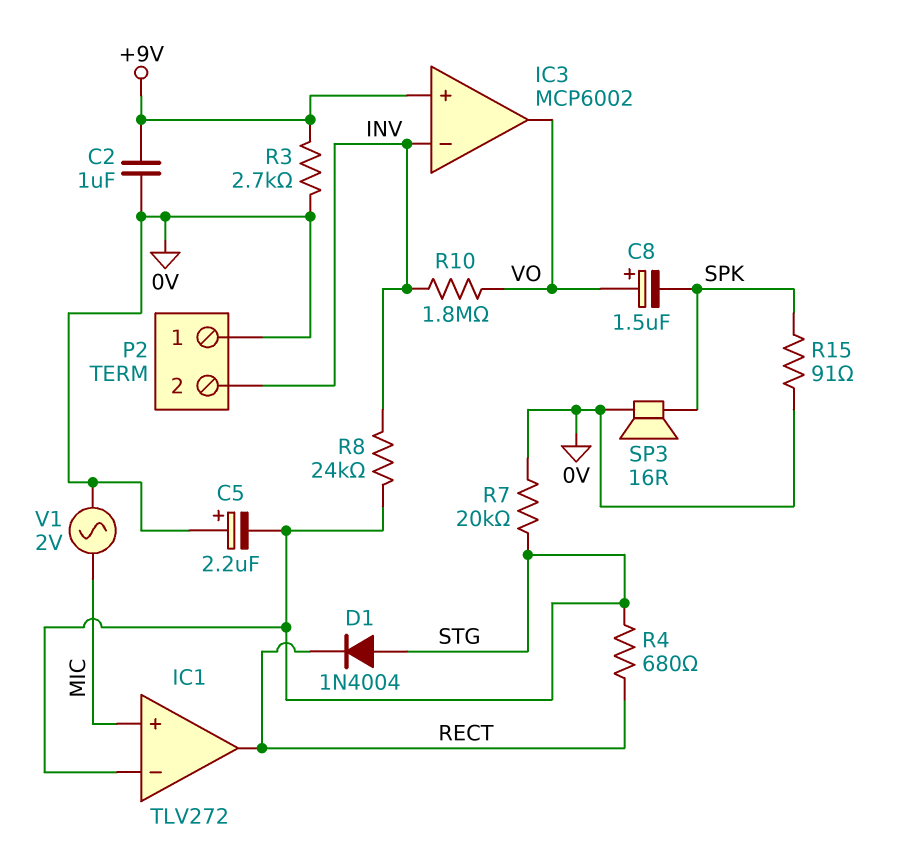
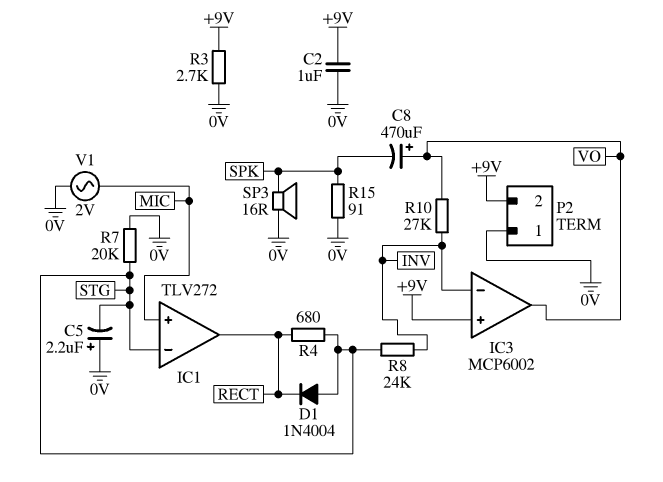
C8: 1.5uF (plus VO, minus SPK) -> 470uF (plus VO, minus SPK)
P2 pin 2: INV -> +9V
R10: 1.8M (INV, VO) -> 27k (INV, VO)

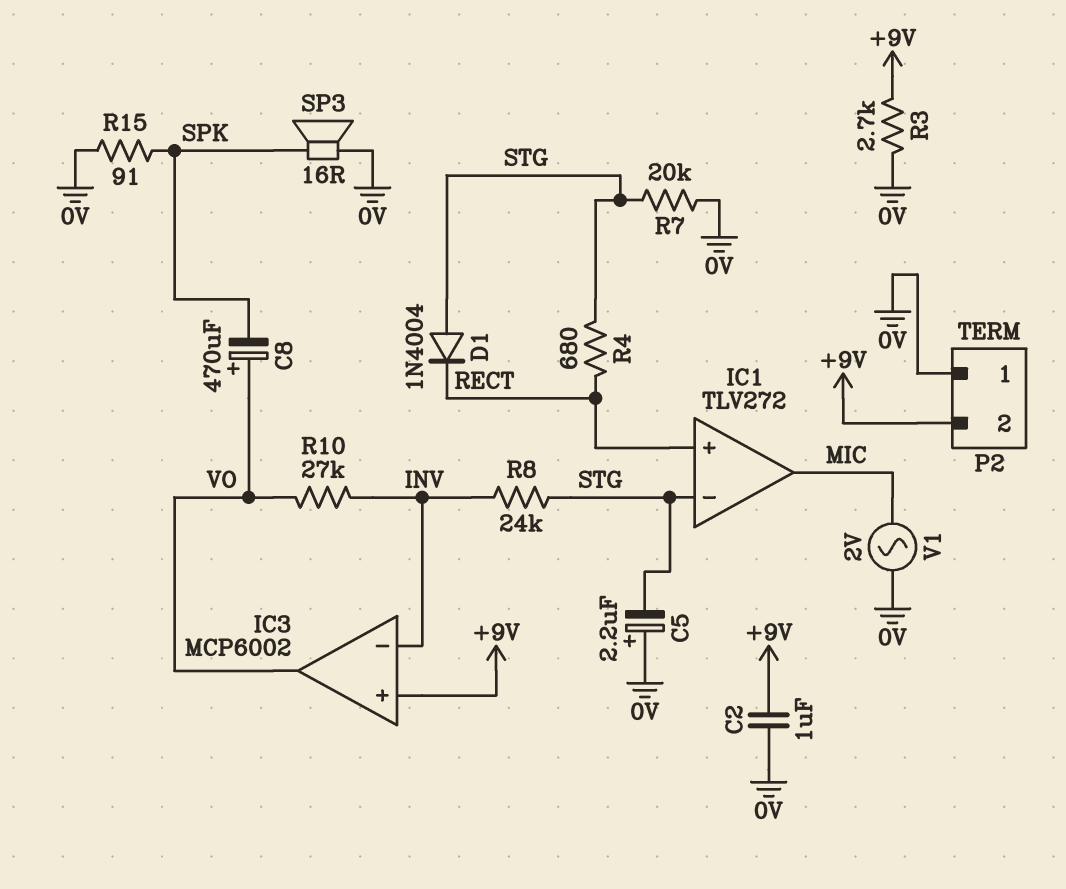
IC1 pin in+: MIC -> RECT
IC1 pin out: RECT -> MIC

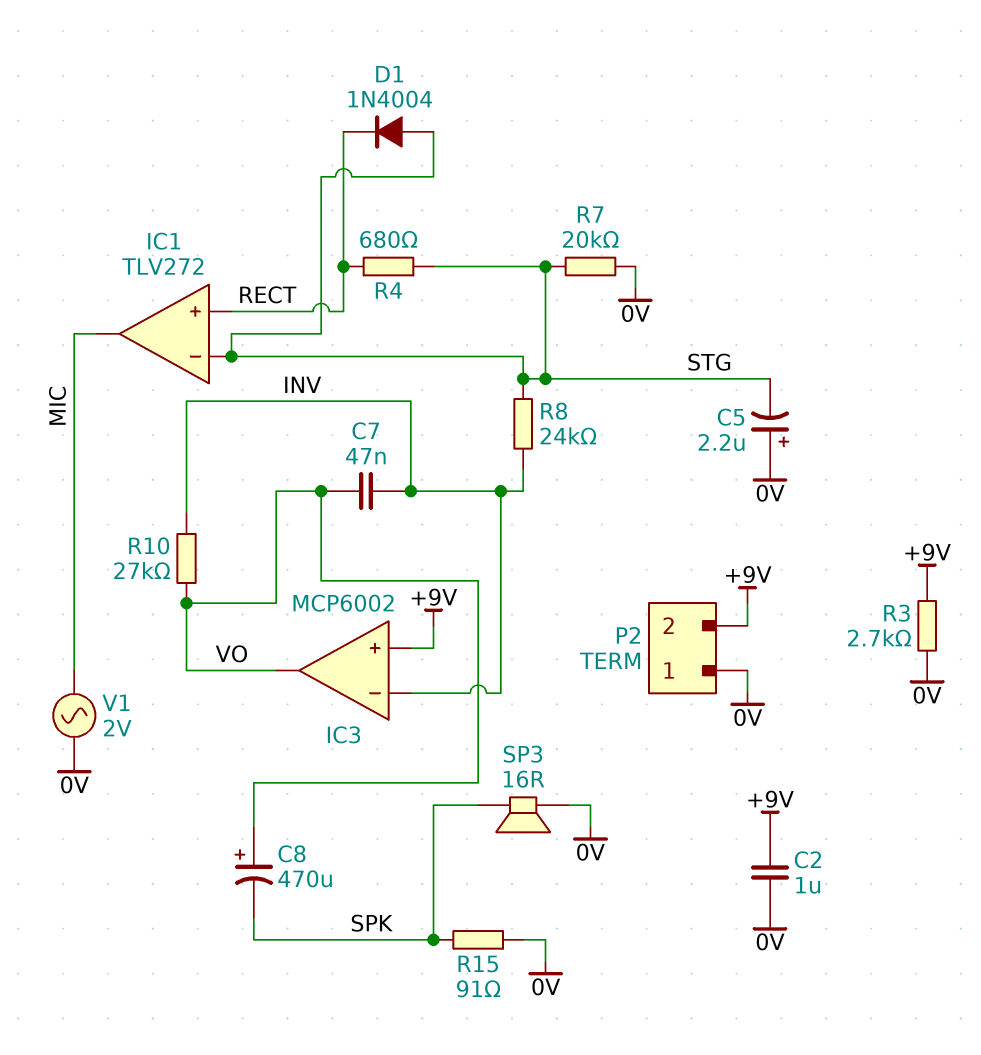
C7: none -> 47nF (INV, VO)

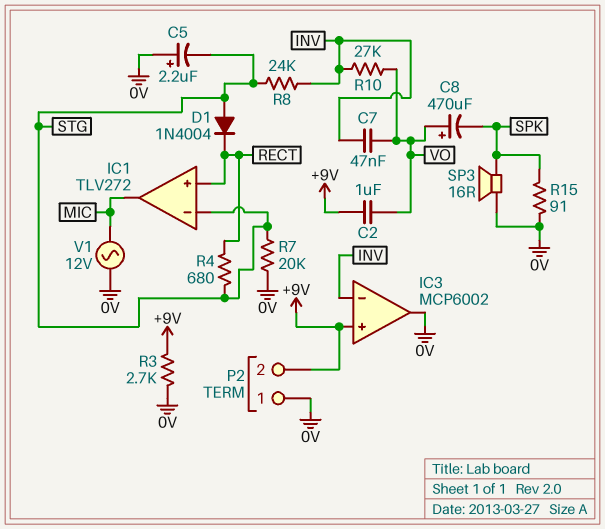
C2: 1uF (+9V, 0V) -> 1uF (+9V, VO)
IC3 pin out: VO -> 0V
V1: AC 2V (0V, MIC) -> AC 12V (0V, MIC)

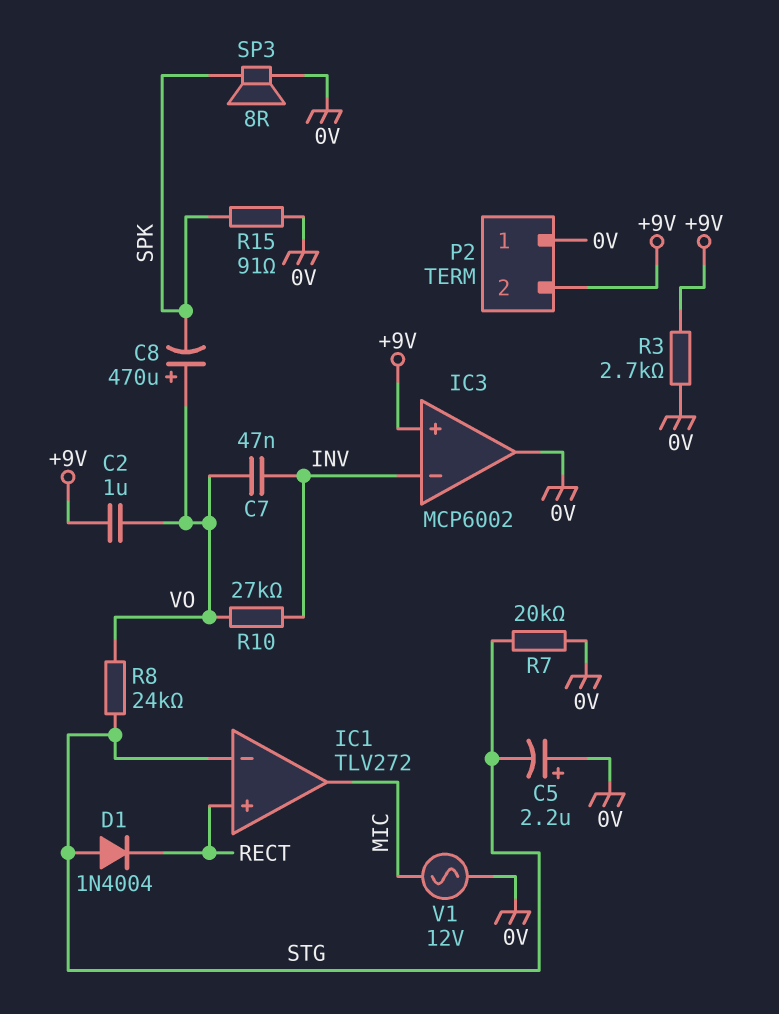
R4: 680 (RECT, STG) -> none
R8: 24k (INV, STG) -> 24k (STG, VO)
SP3: speaker 16R (0V, SPK) -> speaker 8R (0V, SPK)

